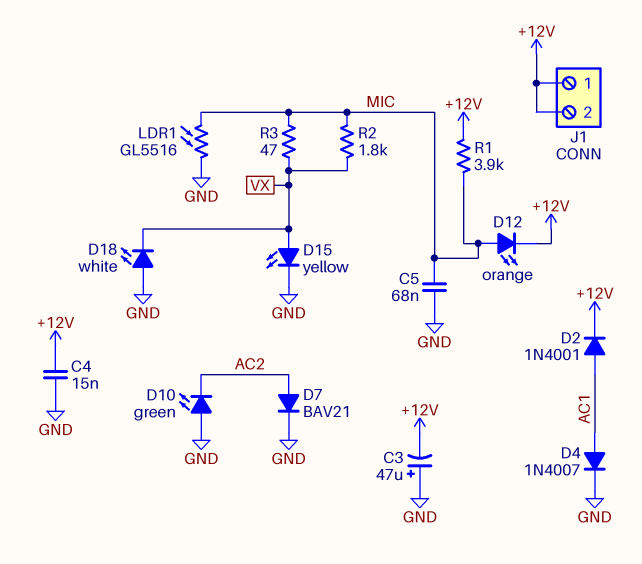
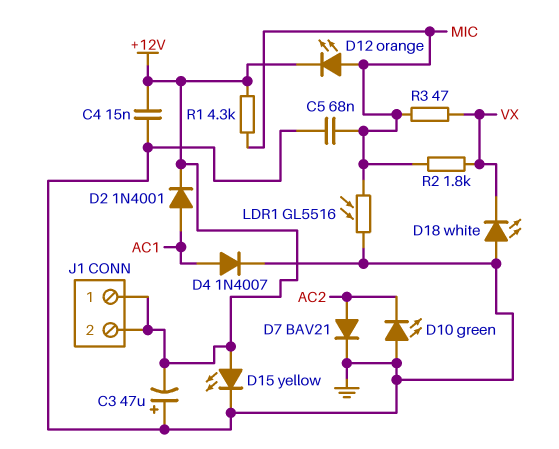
D15: LED yellow (A VX, K GND) -> LED yellow (A +12V, K GND)
R1: 3.9k (+12V, MIC) -> 4.3k (+12V, MIC)

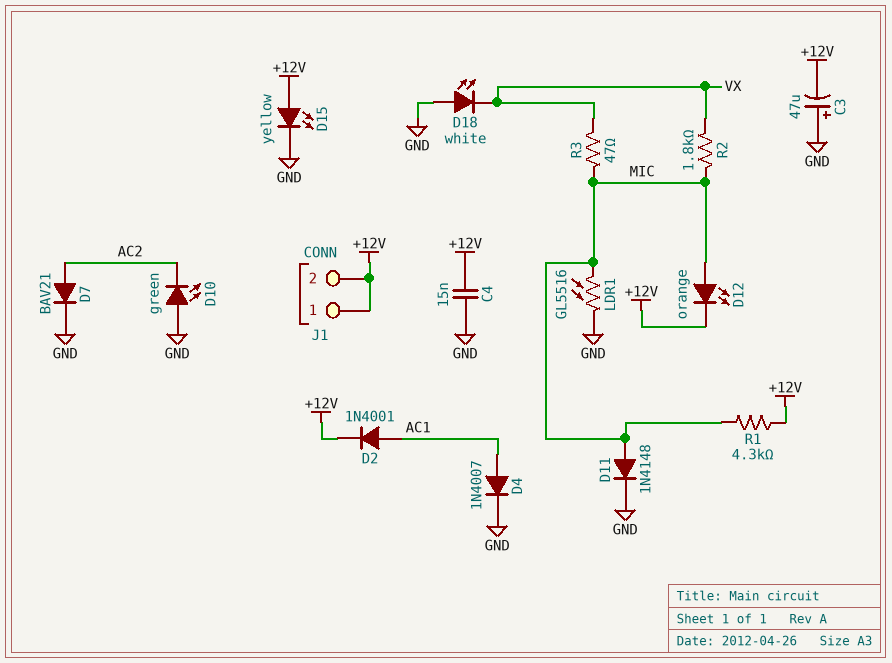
C5: 68nF (GND, MIC) -> none
D11: none -> diode 1N4148 (A MIC, K GND)

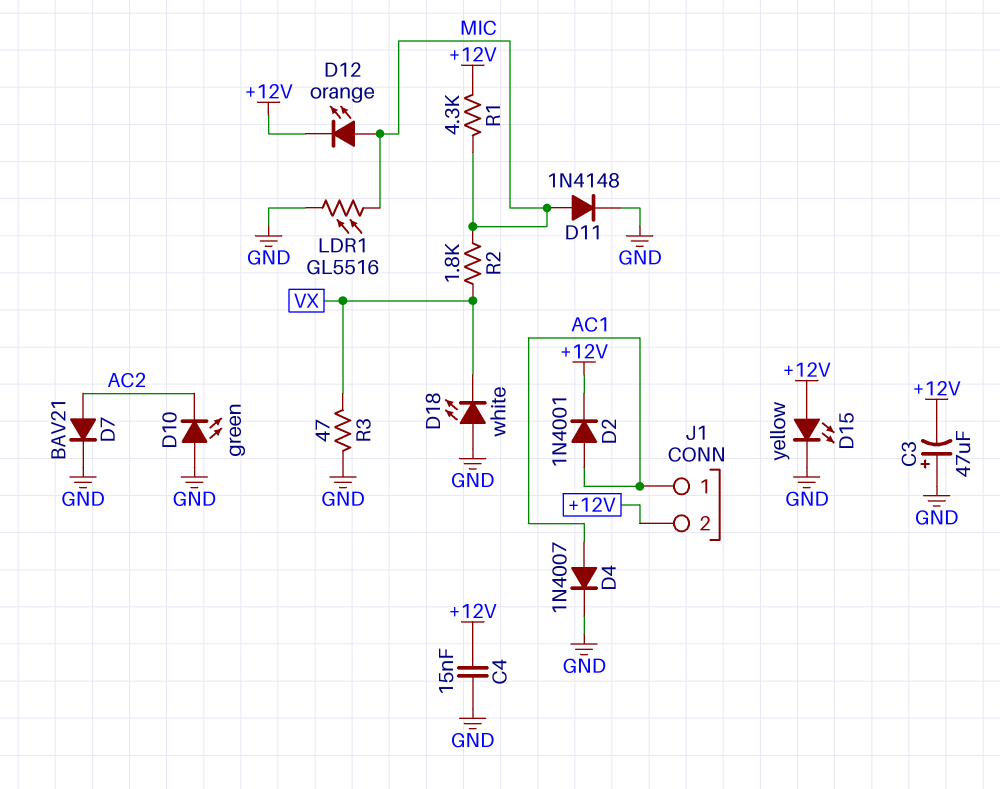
J1 pin 1: +12V -> AC1
R3: 47 (MIC, VX) -> 47 (GND, VX)

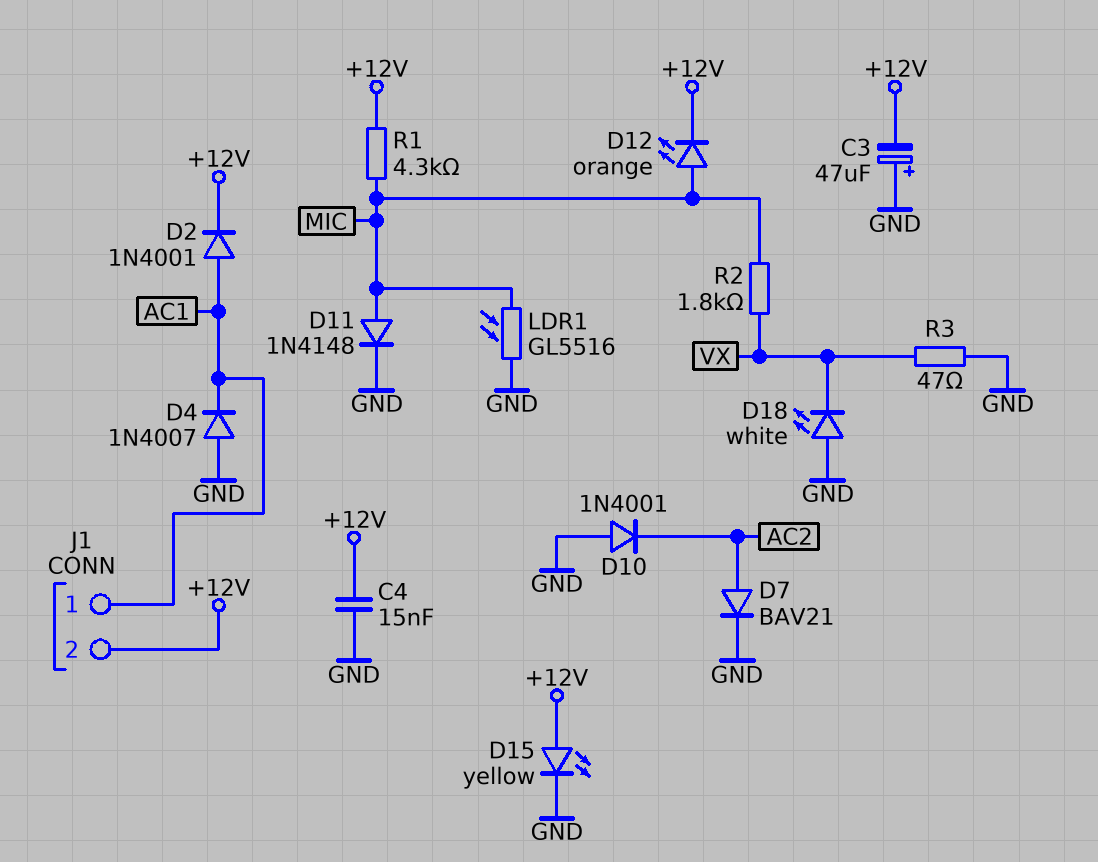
D4: diode 1N4007 (A AC1, K GND) -> diode 1N4007 (A GND, K AC1)
D10: LED green (A GND, K AC2) -> diode 1N4001 (A GND, K AC2)

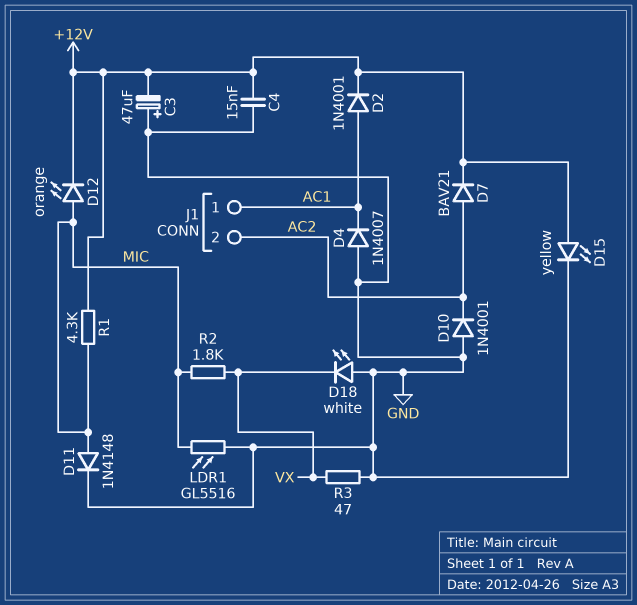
D7: diode BAV21 (A AC2, K GND) -> diode BAV21 (A AC2, K +12V)
J1 pin 2: +12V -> AC2

